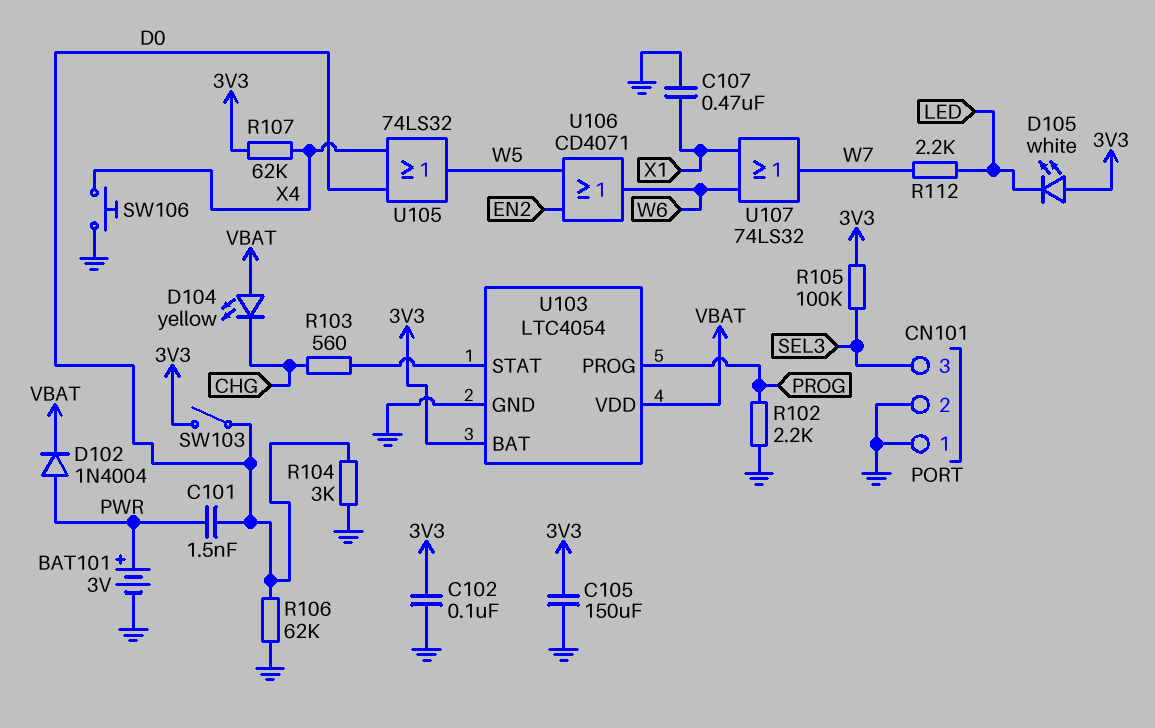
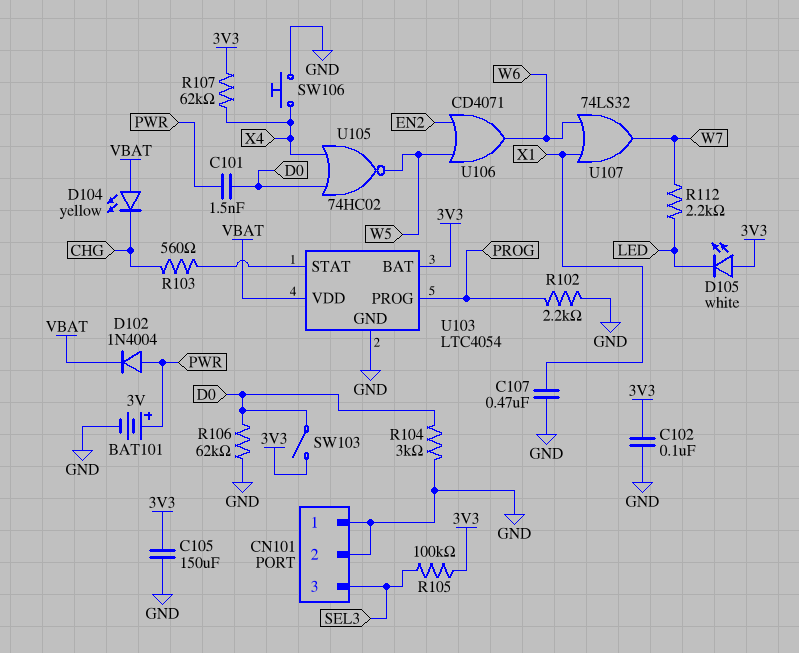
U105: OR 74LS32 (in D0, in X4, out W5) -> NOR 74HC02 (in D0, in X4, out W5)

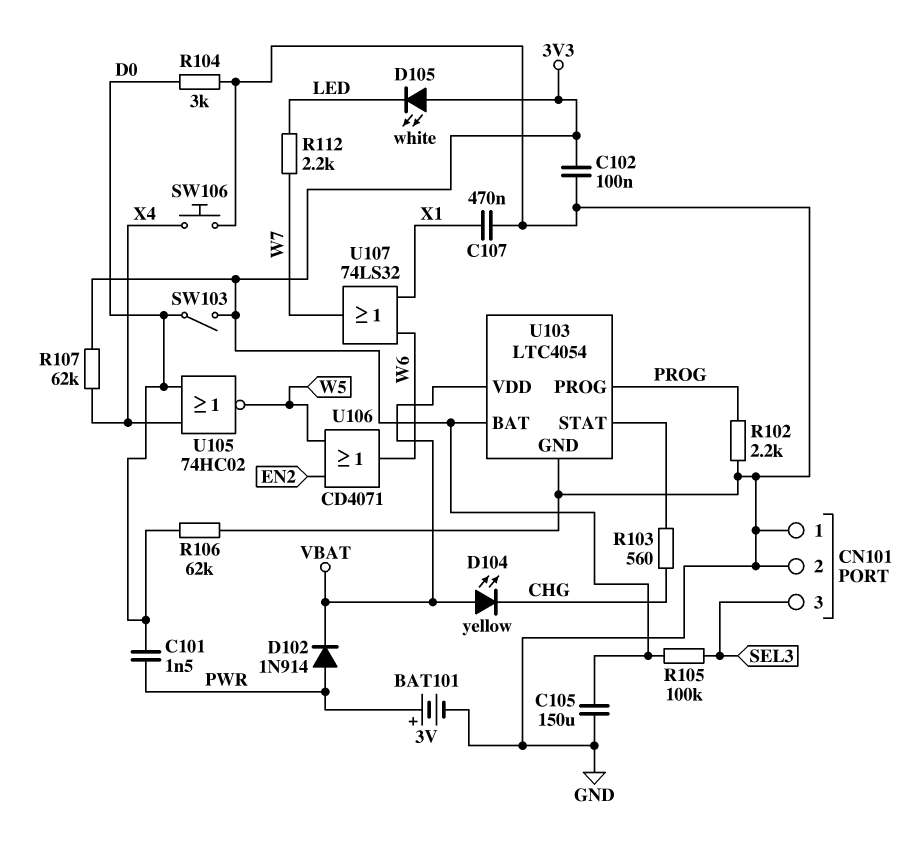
D102: diode 1N4004 (A PWR, K VBAT) -> diode 1N914 (A PWR, K VBAT)

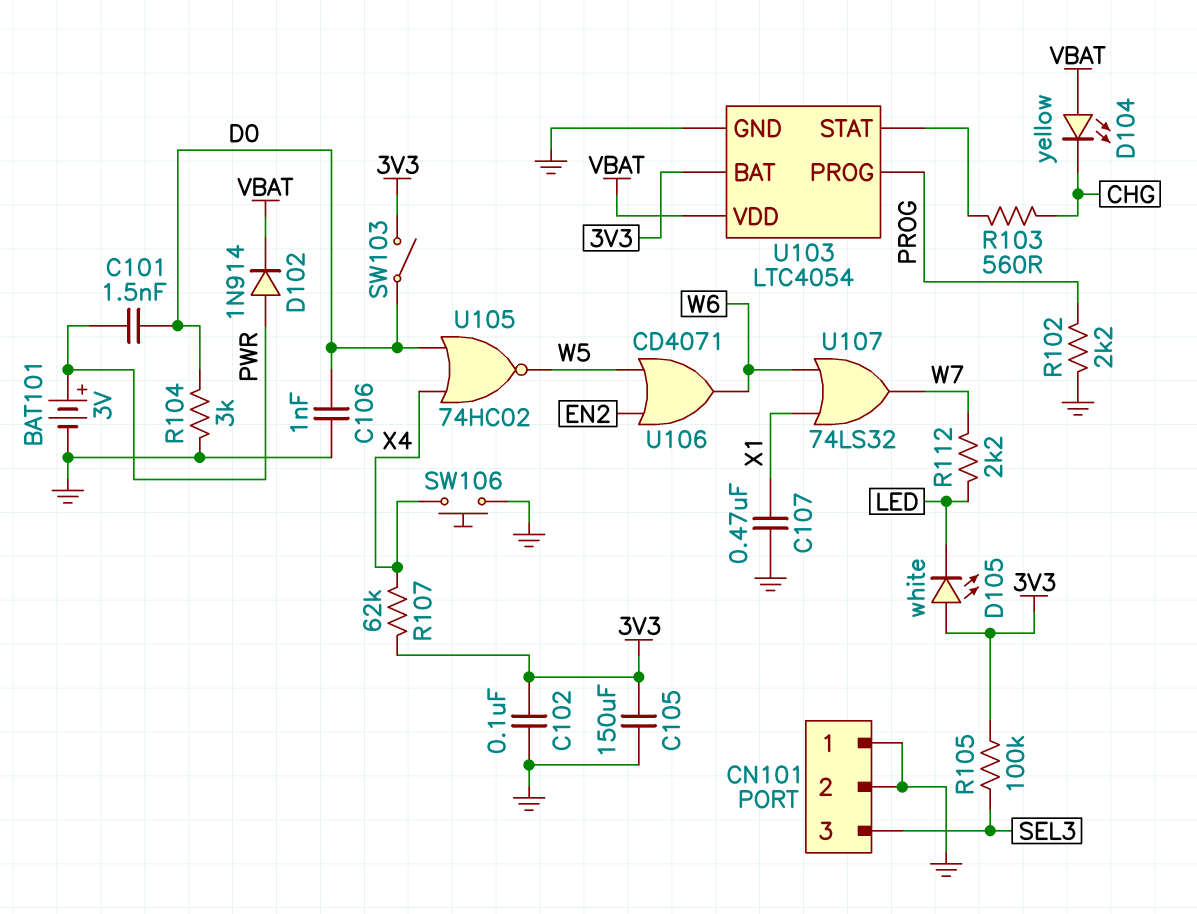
C106: none -> 1nF (D0, GND)
R106: 62k (D0, GND) -> none

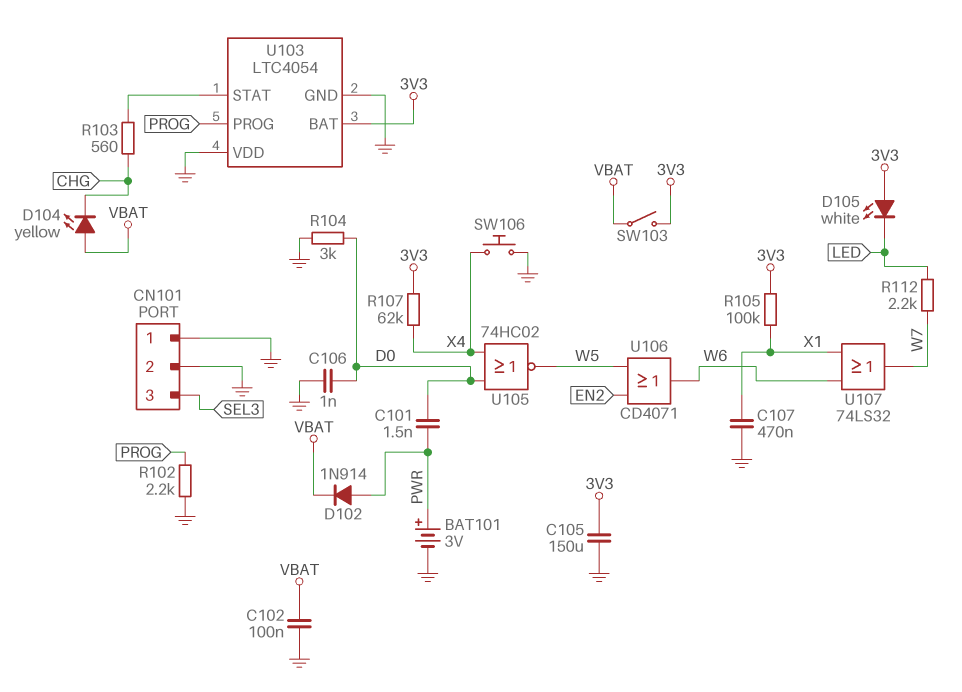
C102: 100nF (3V3, GND) -> 100nF (GND, VBAT)
R105: 100k (3V3, SEL3) -> 100k (3V3, X1)
SW103: switch (3V3, D0) -> switch (3V3, VBAT)
U103 pin VDD: VBAT -> GND

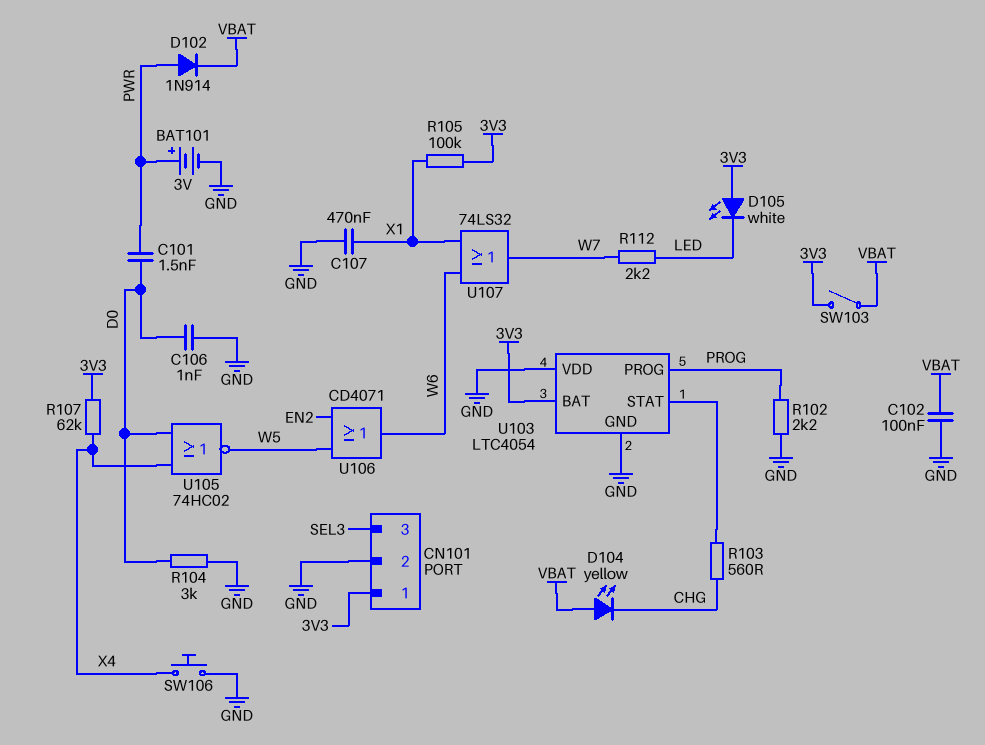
C105: 150uF (3V3, GND) -> none
CN101 pin 1: GND -> 3V3

